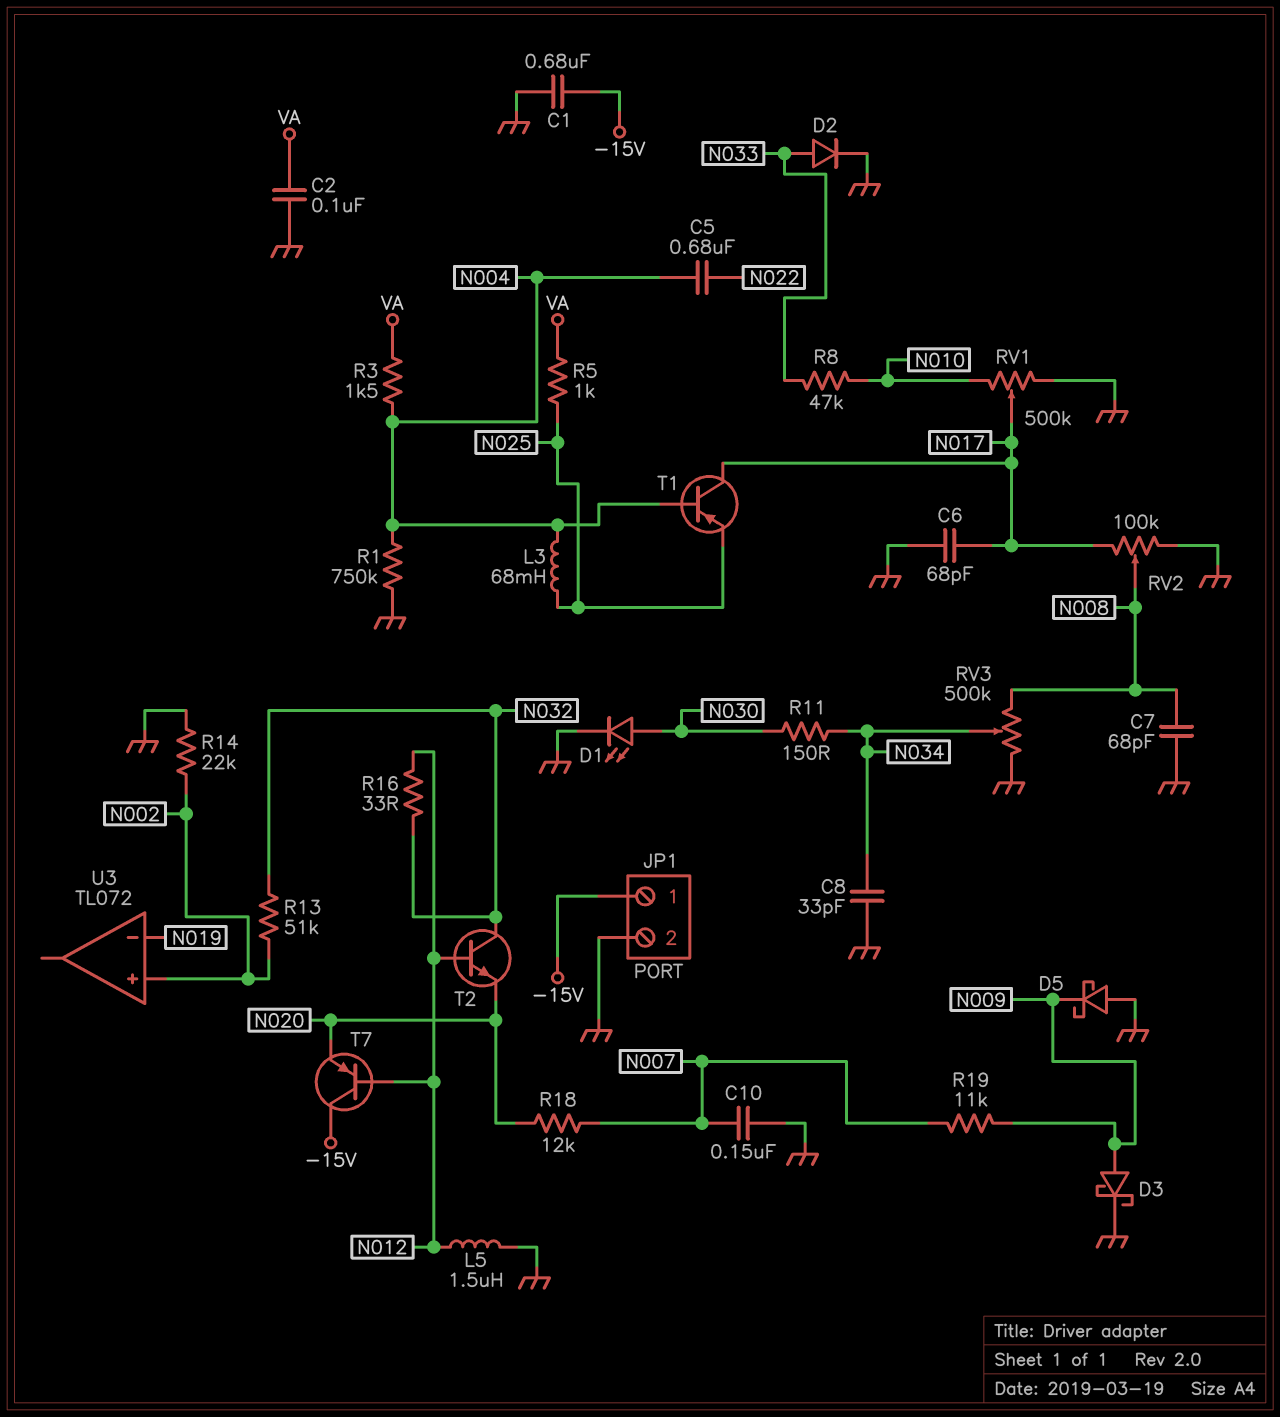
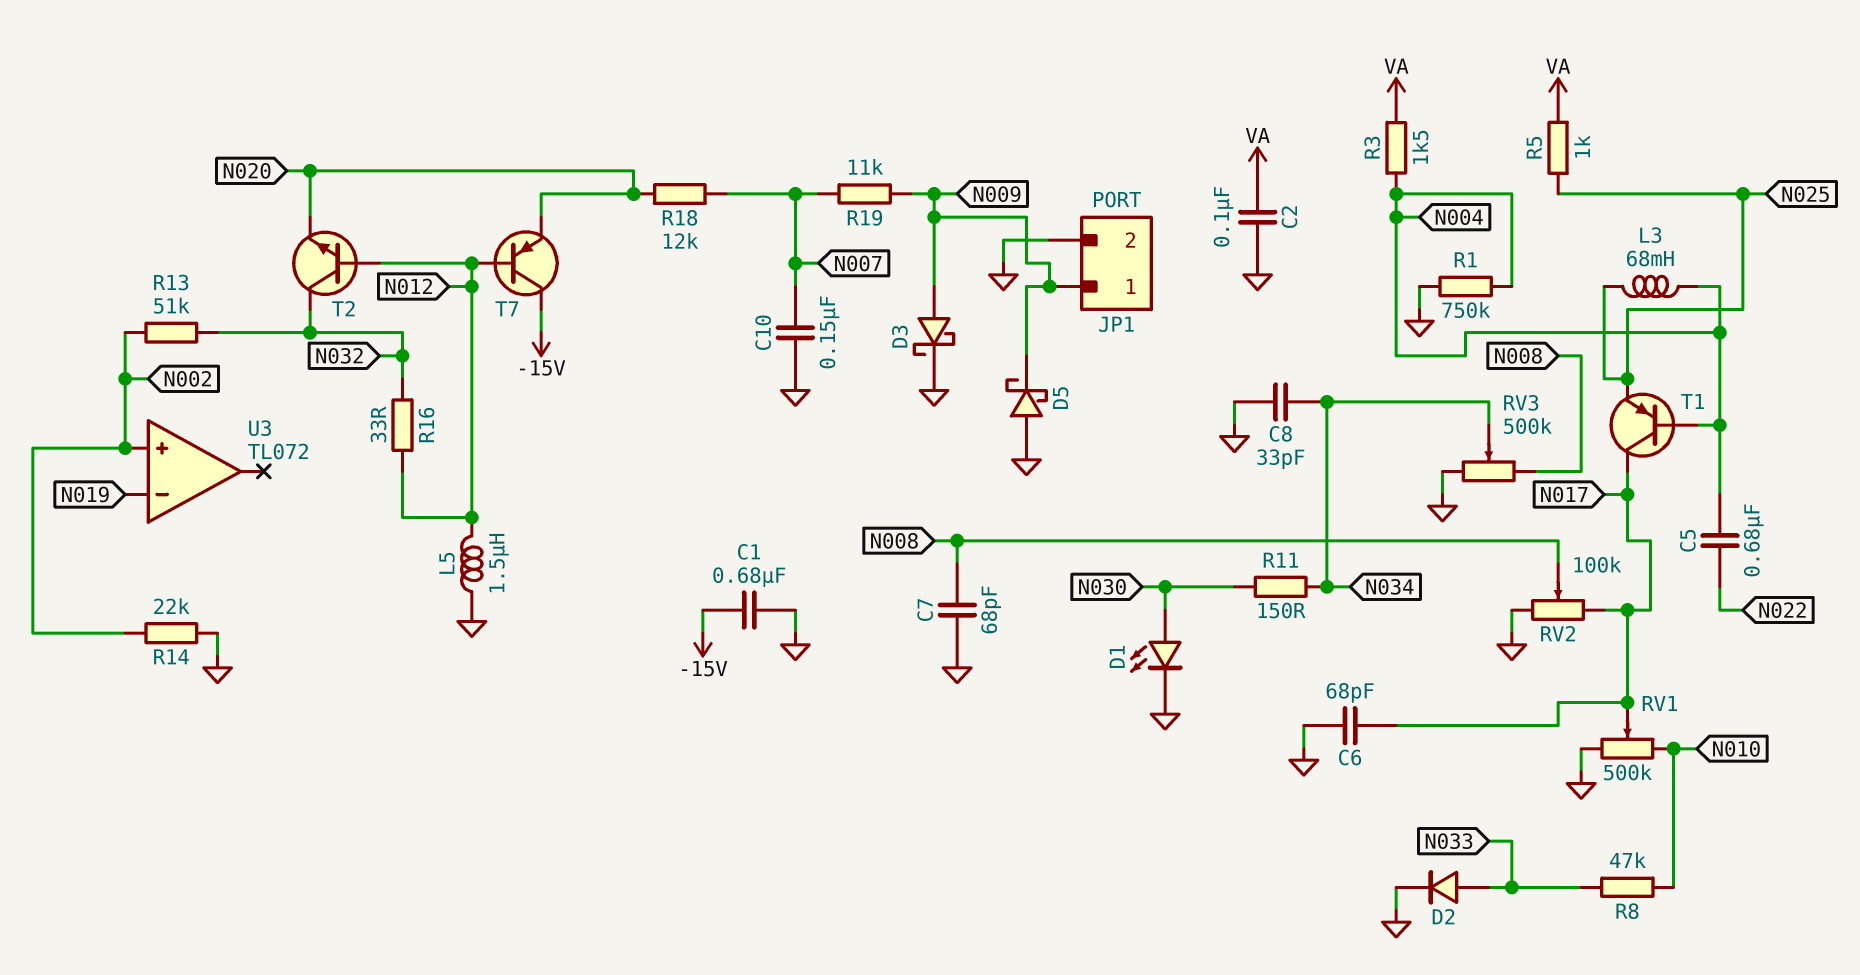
JP1 pin 1: -15V -> N009

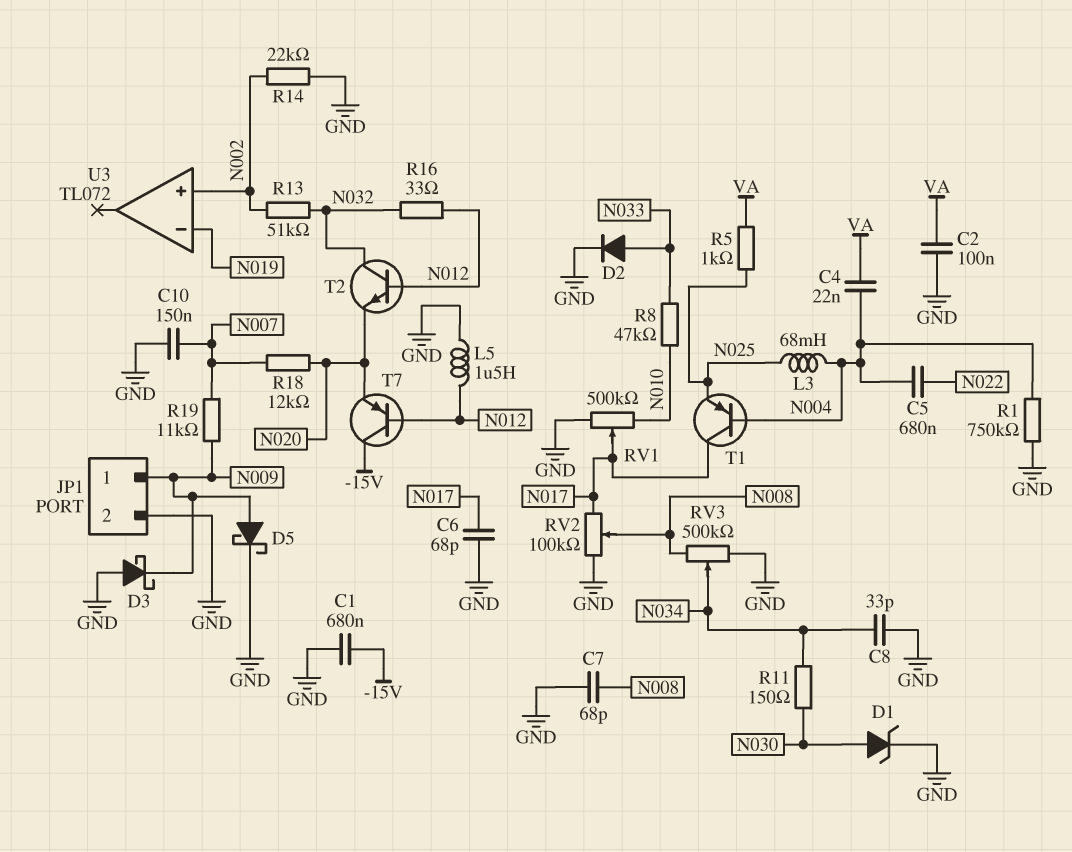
C4: none -> 22nF (N004, VA)
D1: LED (A N030, K GND) -> zener (A N030, K GND)
D3: schottky (A N009, K GND) -> schottky (A GND, K N009)
D5: schottky (A GND, K N009) -> schottky (A N009, K GND)
R3: 1.5k (N004, VA) -> none

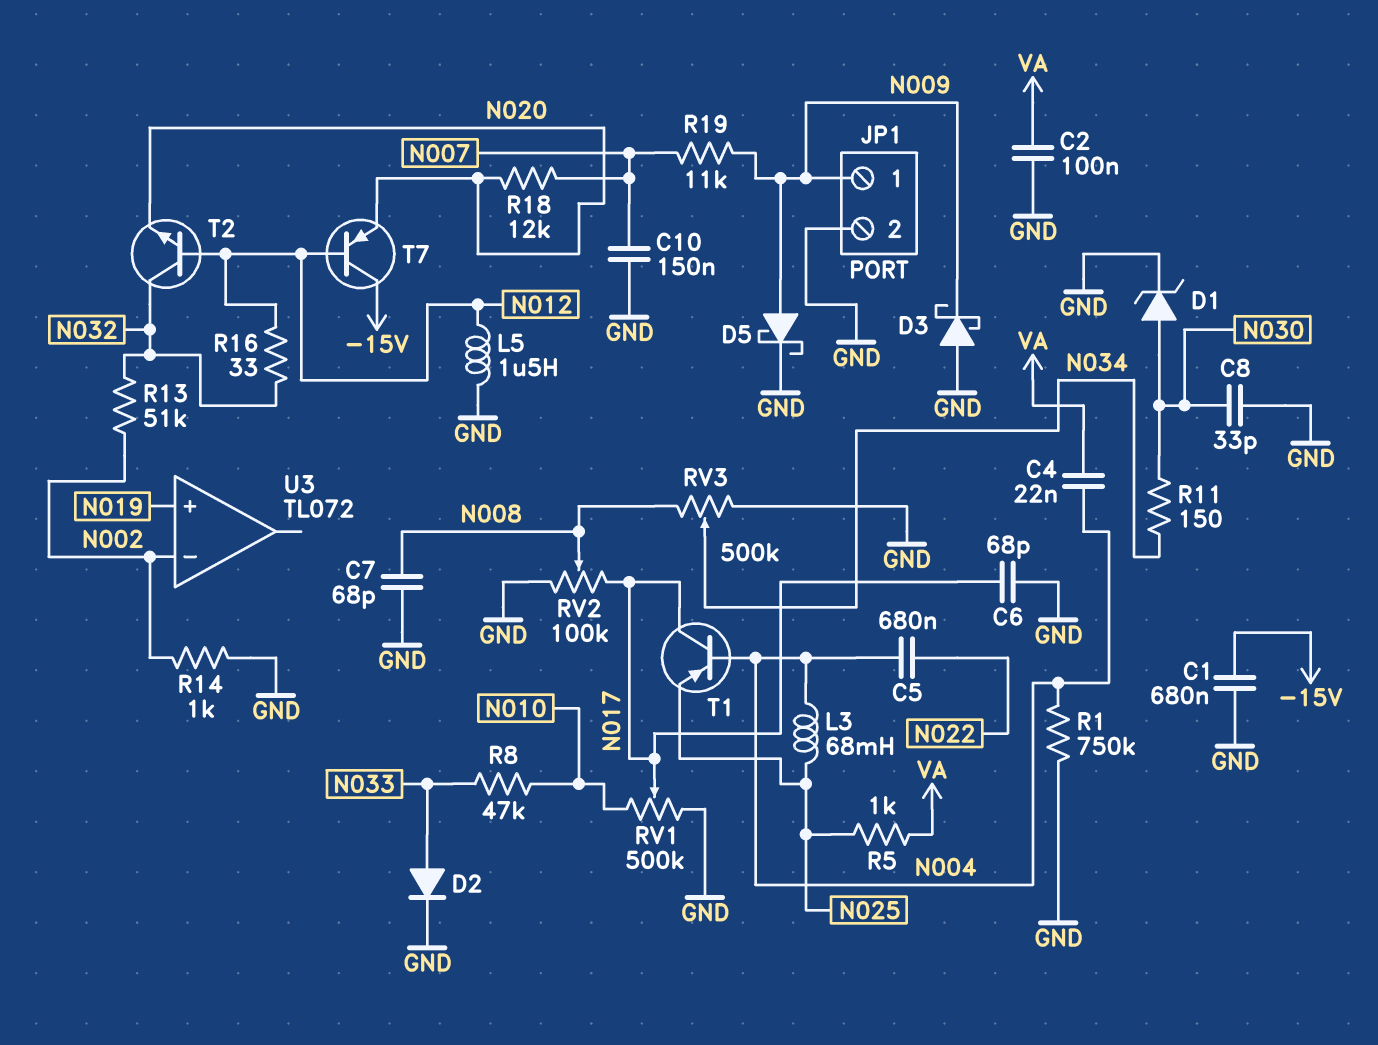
C8: 33pF (GND, N034) -> 33pF (GND, N030)
R14: 22k (GND, N002) -> 1k (GND, N002)
U3 pin in+: N002 -> N019
U3 pin in-: N019 -> N002

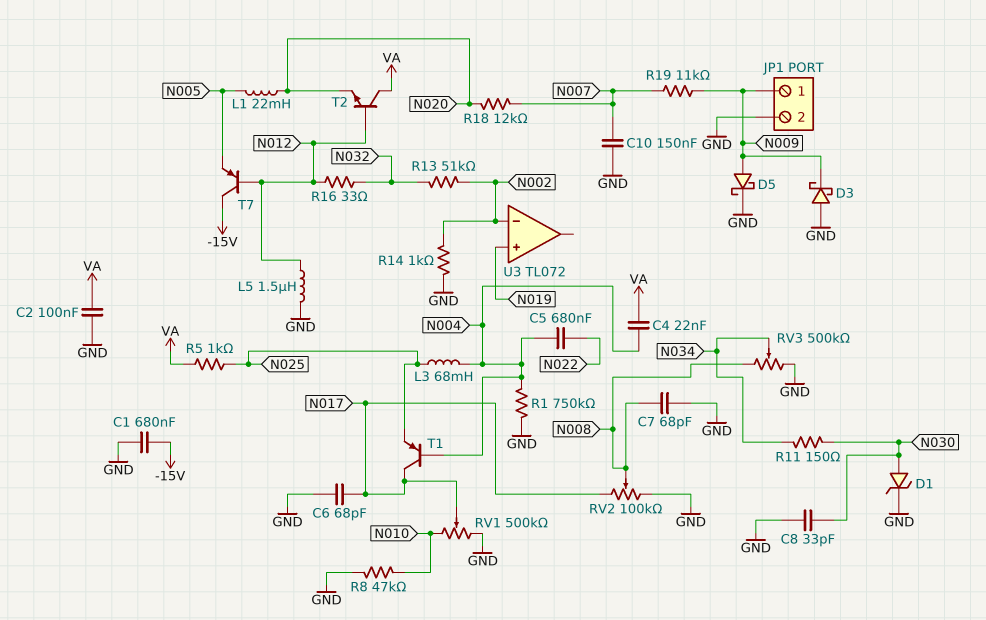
D2: diode (A N033, K GND) -> none
L1: none -> 22mH (N005, N020)
R8: 47k (N010, N033) -> 47k (GND, N010)
T2: NPN (B N012, C N032, E N020) -> NPN (B N012, C VA, E N020)
T7: PNP (B N012, C -15V, E N020) -> PNP (B N012, C -15V, E N005)

